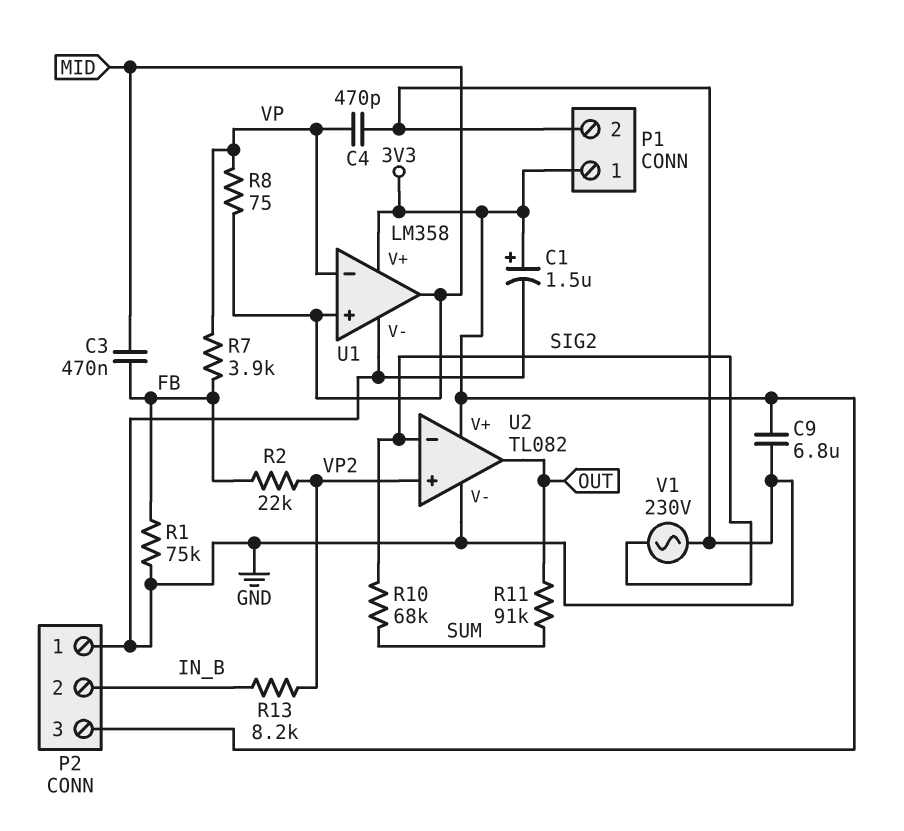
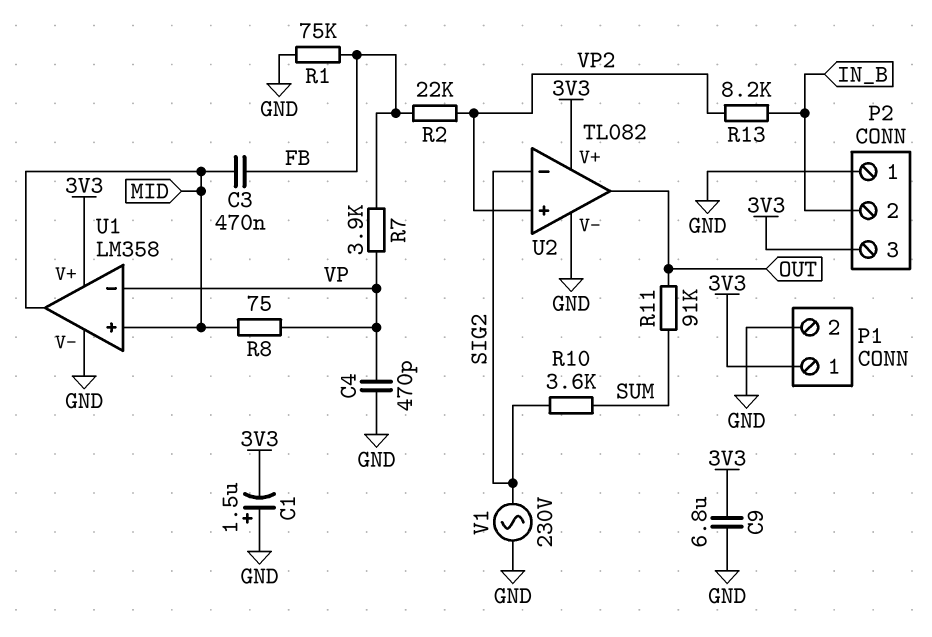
C1: 1.5uF (plus 3V3, minus GND) -> 1.5uF (plus GND, minus 3V3)
R10: 68k (SIG2, SUM) -> 3.6k (SIG2, SUM)

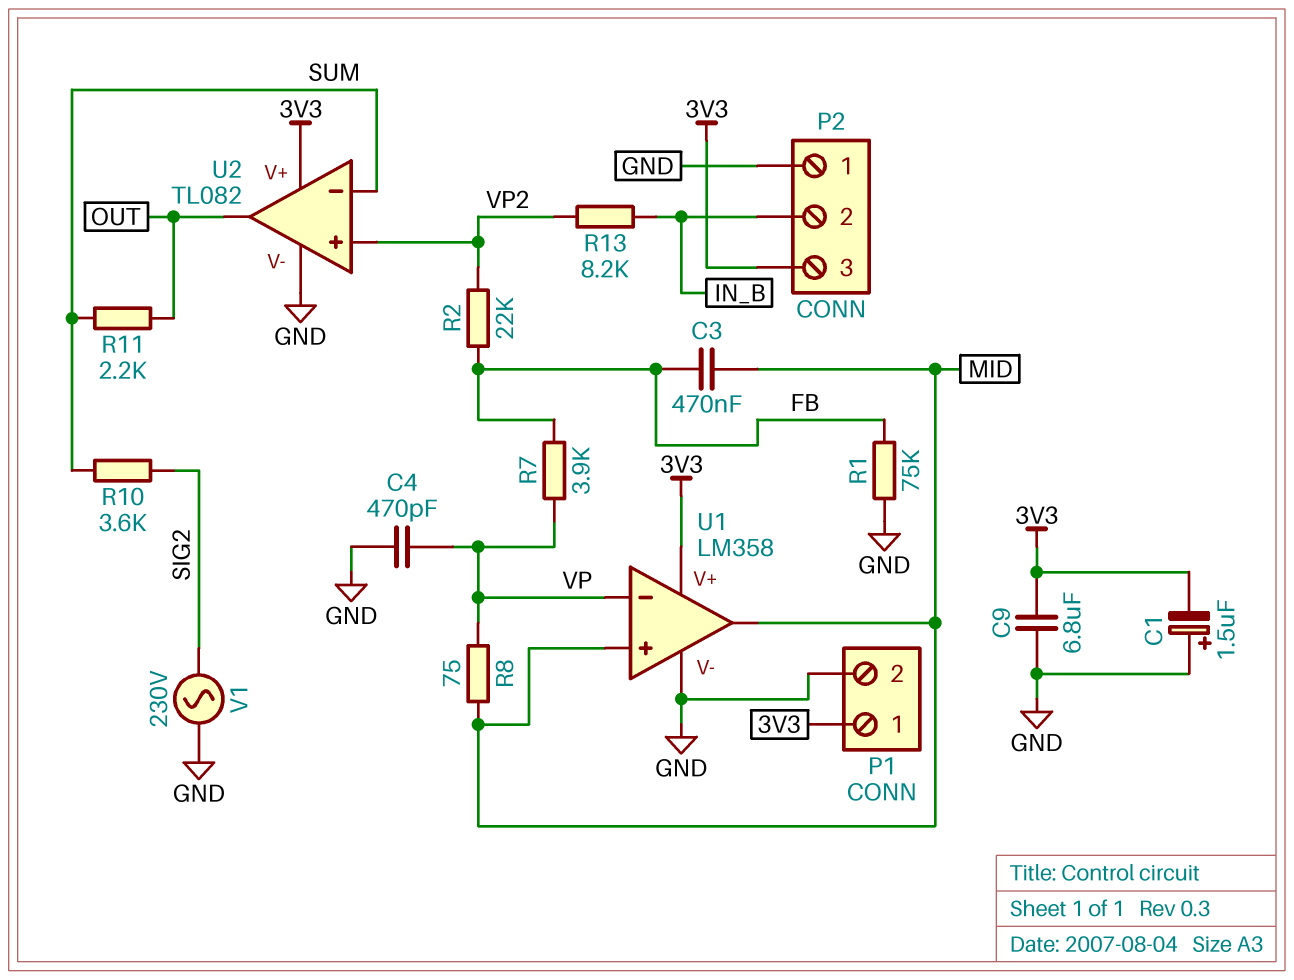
R11: 91k (OUT, SUM) -> 2.2k (OUT, SUM)
U2 pin in-: SIG2 -> SUM

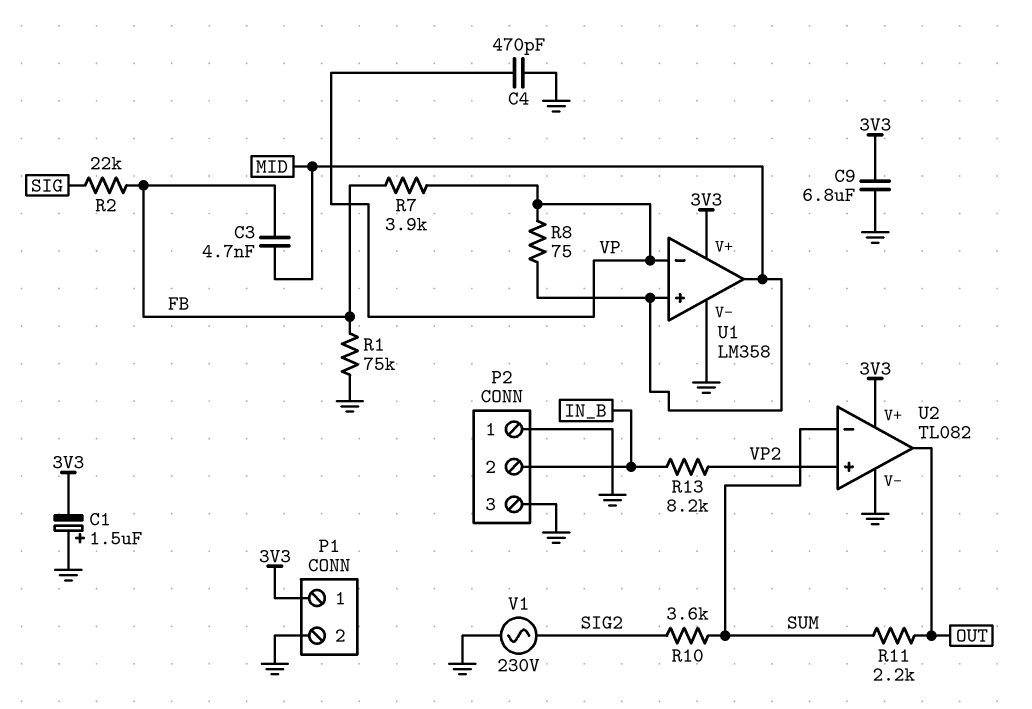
C3: 470nF (FB, MID) -> 4.7nF (FB, MID)
P2 pin 3: 3V3 -> GND
R2: 22k (FB, VP2) -> 22k (FB, SIG)

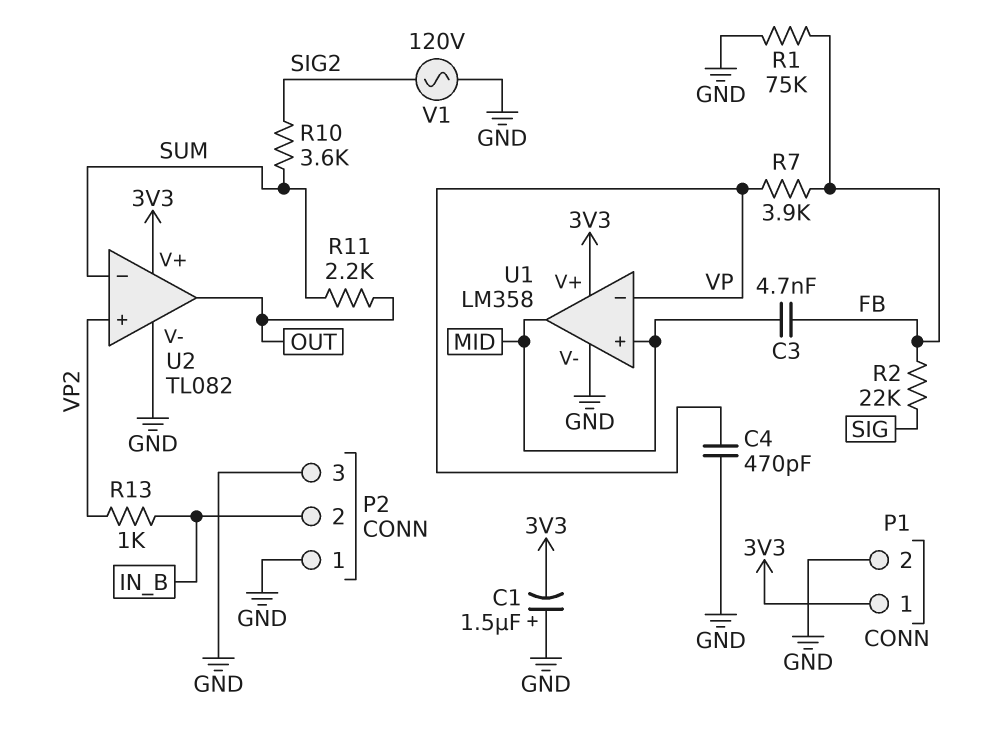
C9: 6.8uF (3V3, GND) -> none
R8: 75 (MID, VP) -> none
R13: 8.2k (IN_B, VP2) -> 1k (IN_B, VP2)
V1: AC 230V (GND, SIG2) -> AC 120V (GND, SIG2)

